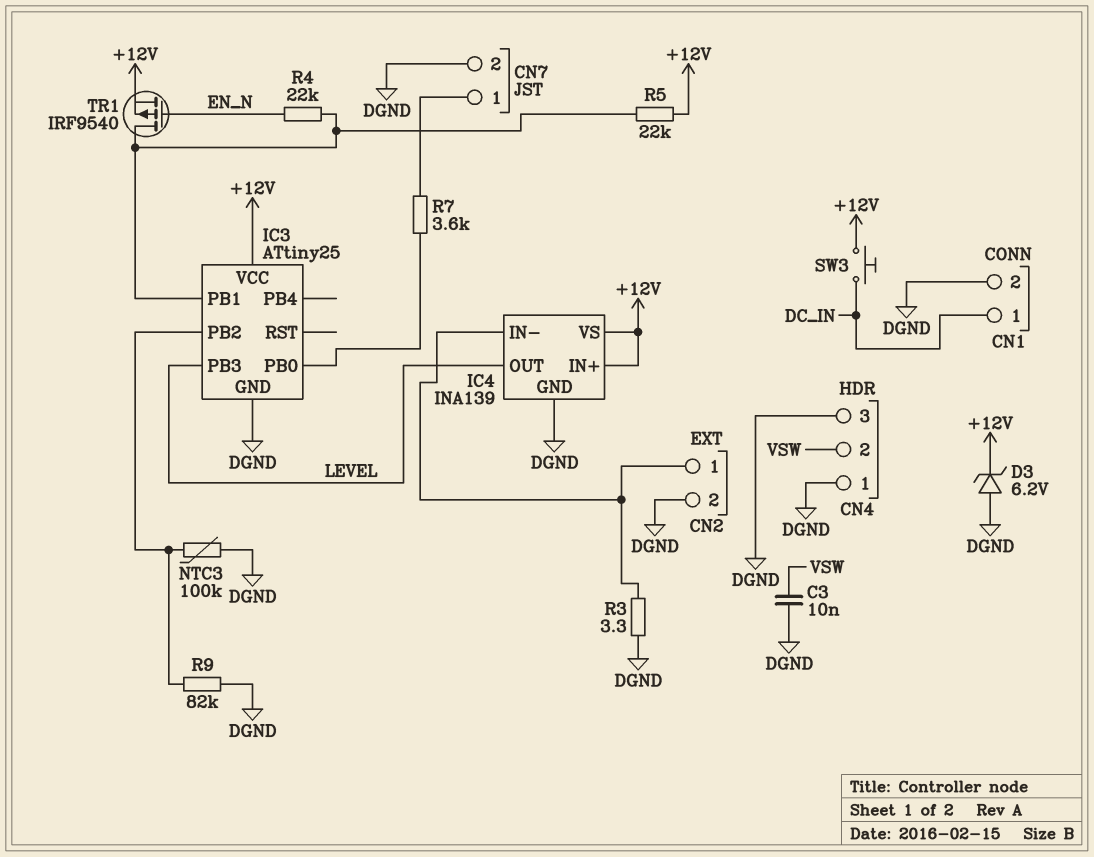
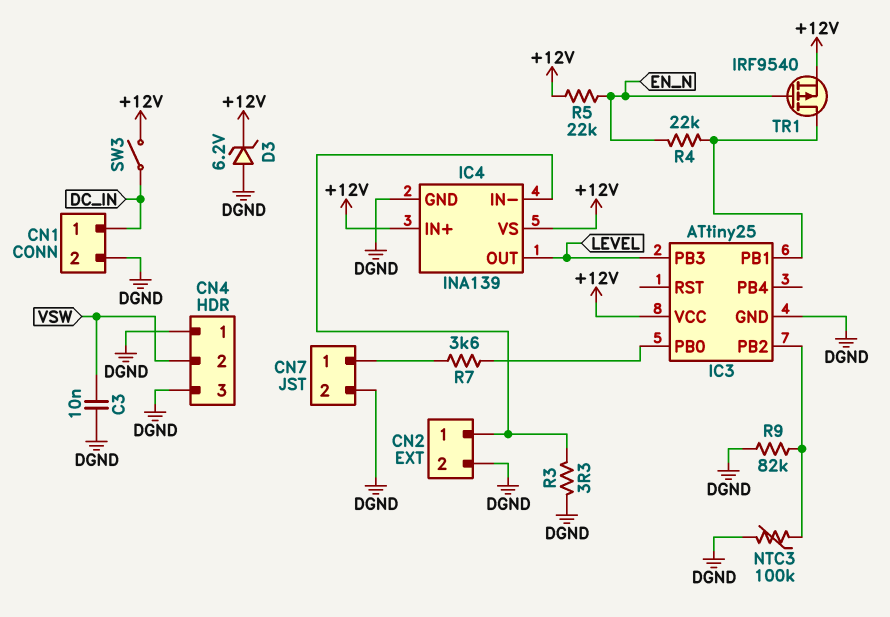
R5: 22k (+12V, IC3/PB1) -> 22k (+12V, EN_N)
SW3: button (+12V, DC_IN) -> switch (+12V, DC_IN)

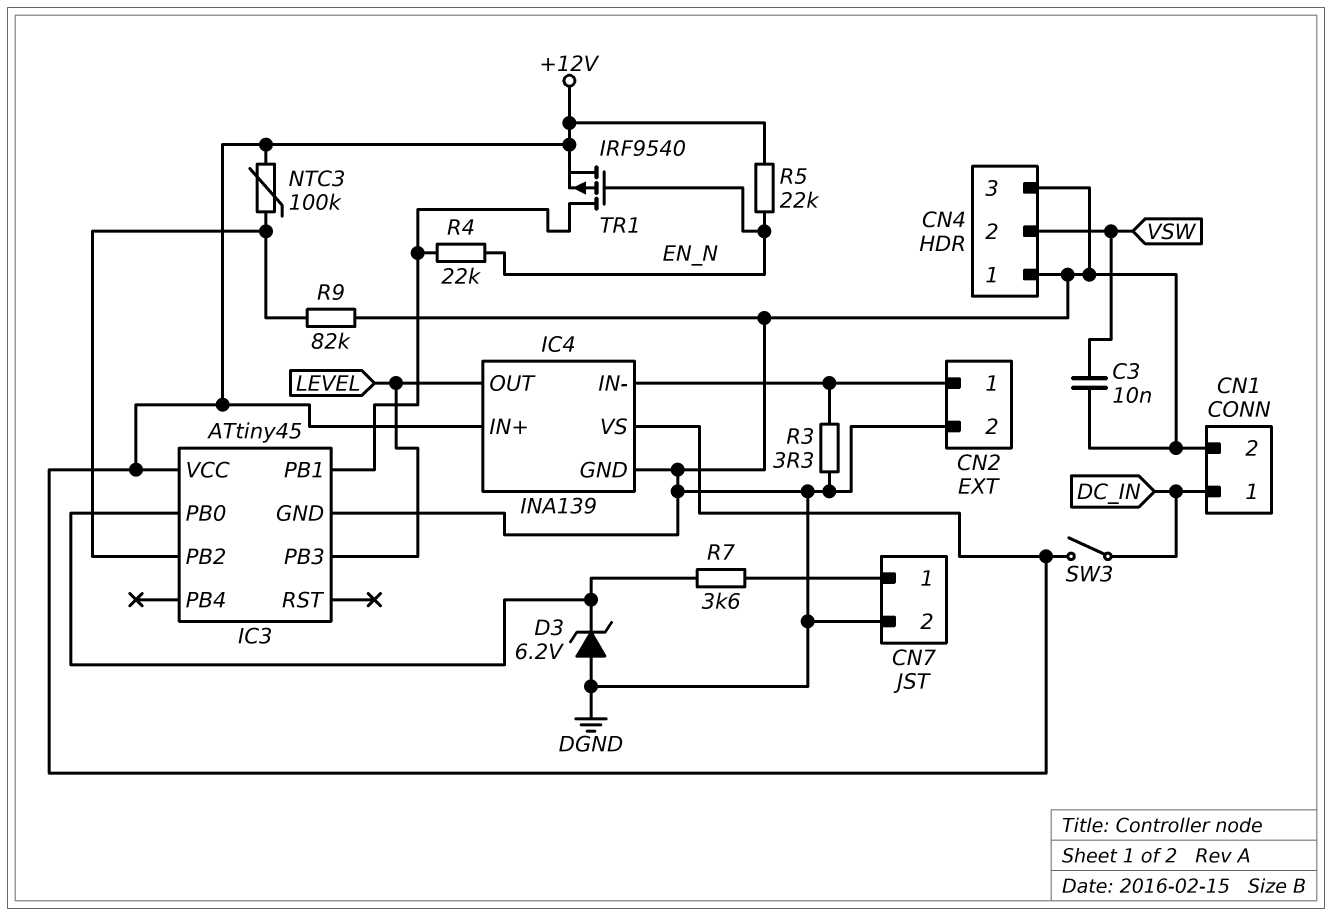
D3: zener 6.2V (A DGND, K +12V) -> zener 6.2V (A DGND, K IC3/PB0)
IC3: ATtiny25 -> ATtiny45
NTC3: 100k (DGND, IC3/PB2) -> 100k (+12V, IC3/PB2)

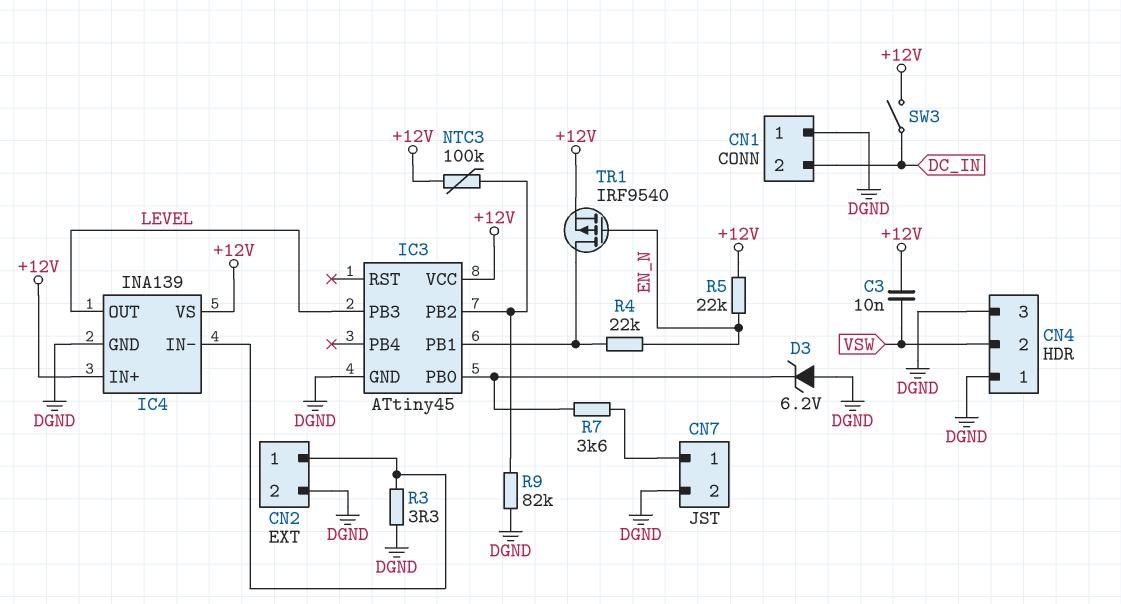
C3: 10nF (DGND, VSW) -> 10nF (+12V, VSW)
CN1 pin 1: DC_IN -> DGND
CN1 pin 2: DGND -> DC_IN

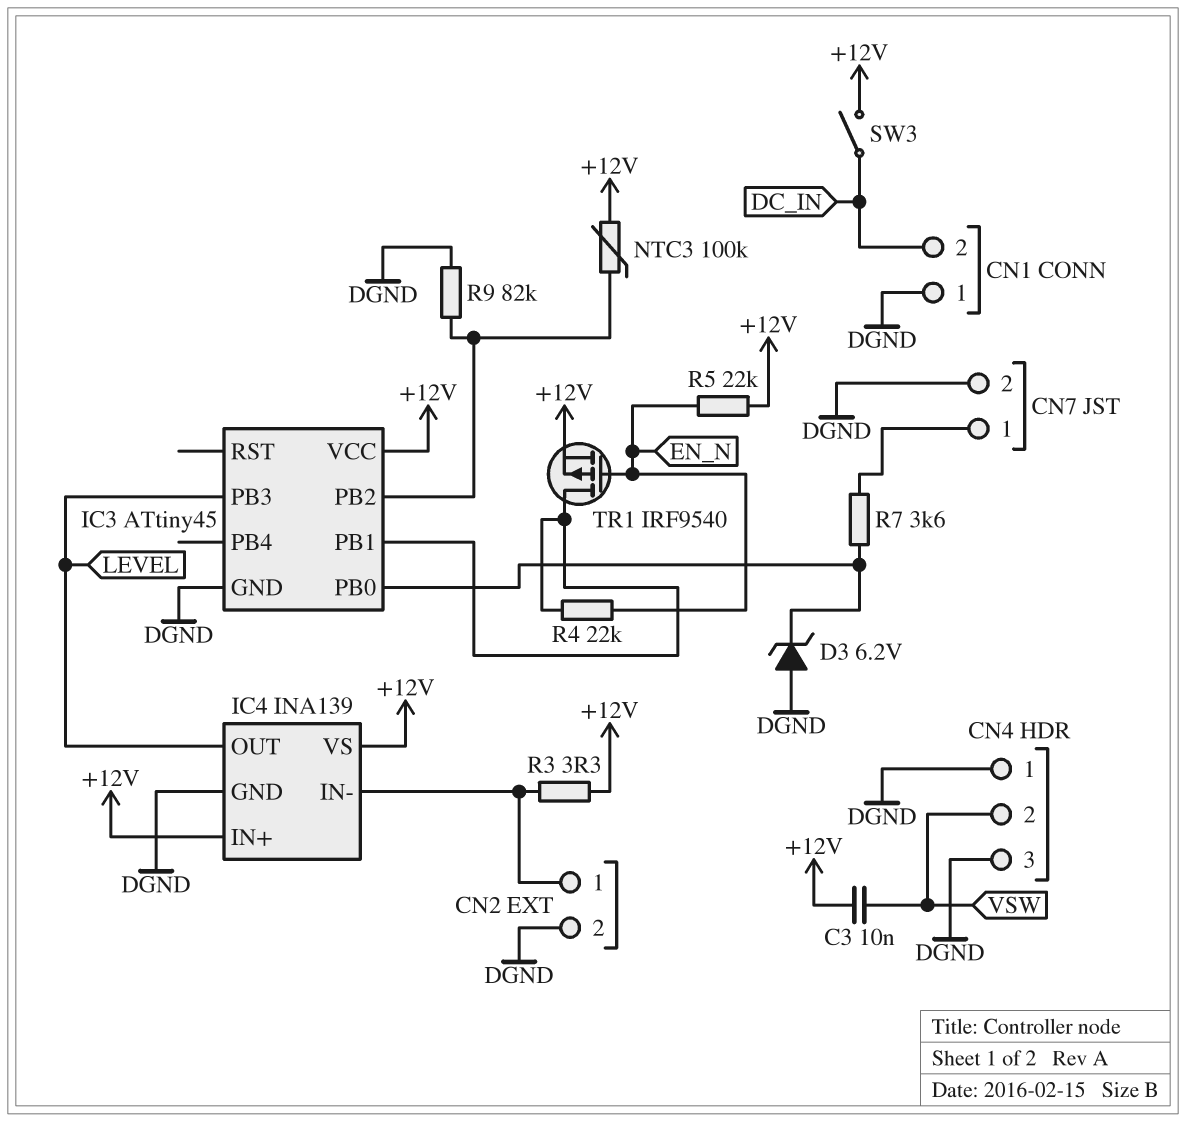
R3: 3.3 (CN2/1, DGND) -> 3.3 (+12V, CN2/1)

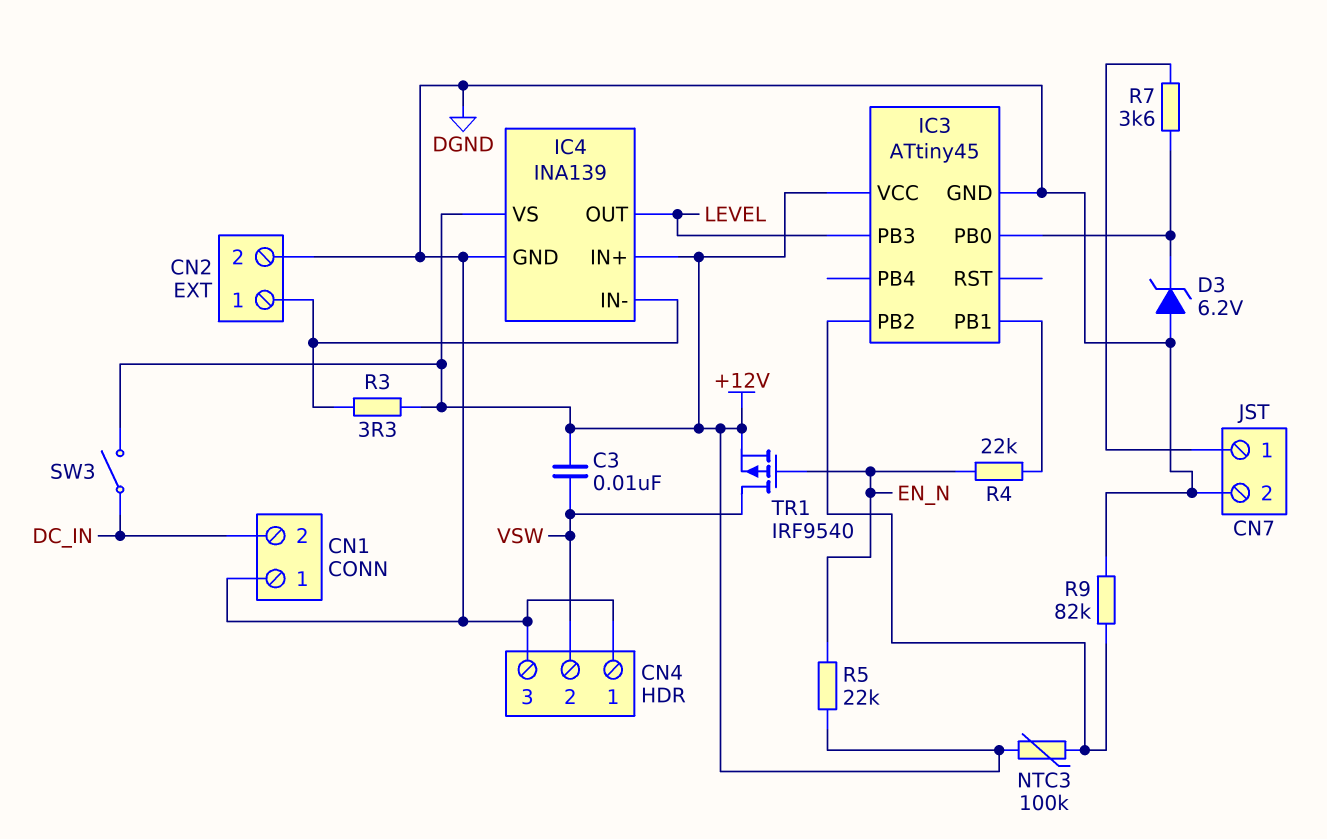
TR1: PMOS IRF9540 (G EN_N, D IC3/PB1, S +12V) -> PMOS IRF9540 (G EN_N, D VSW, S +12V)

